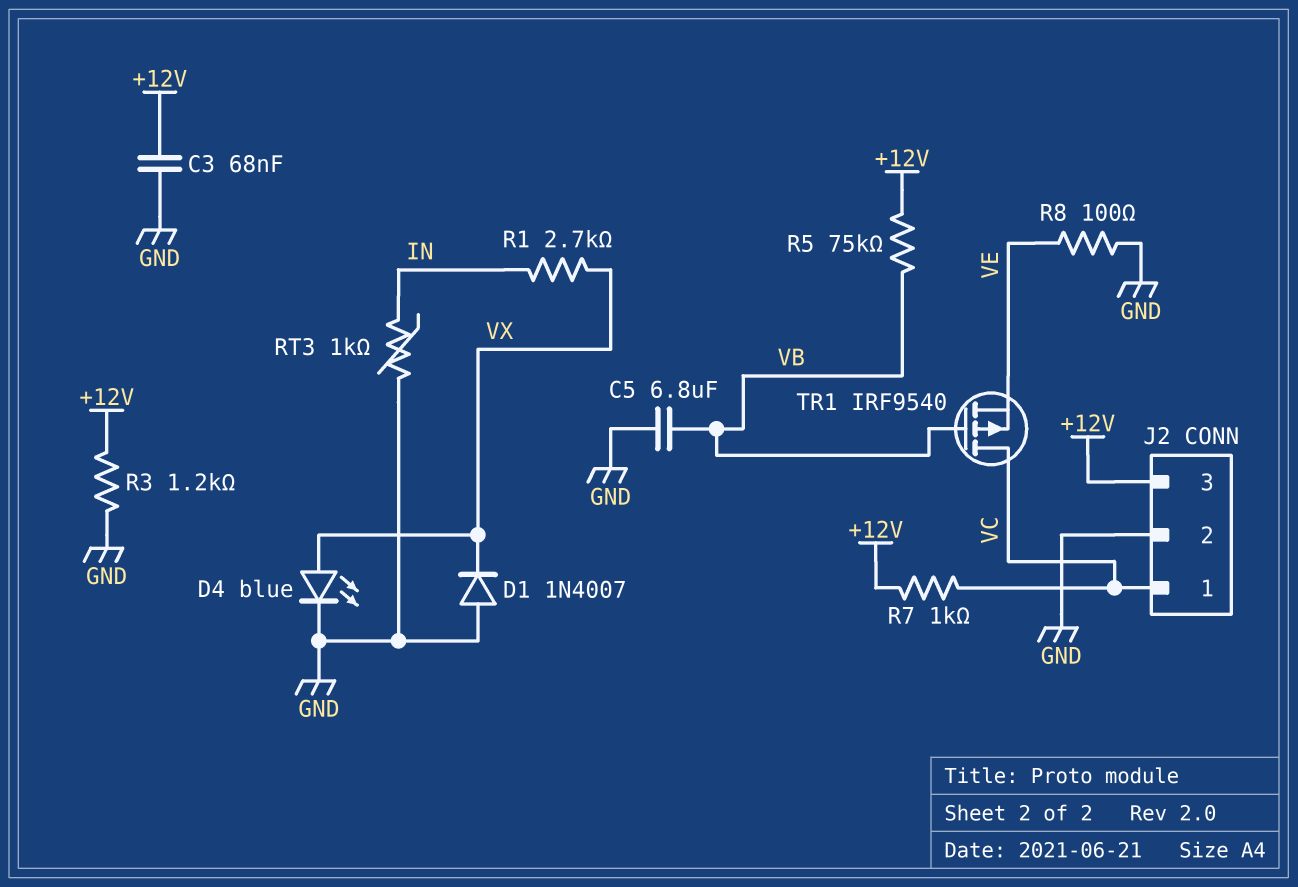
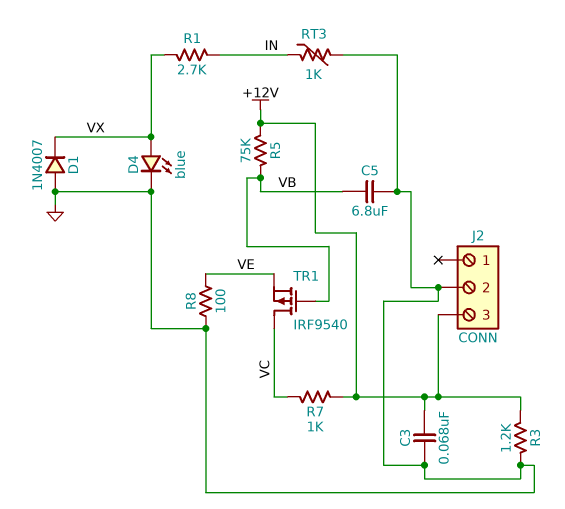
J2 pin 1: VC -> none

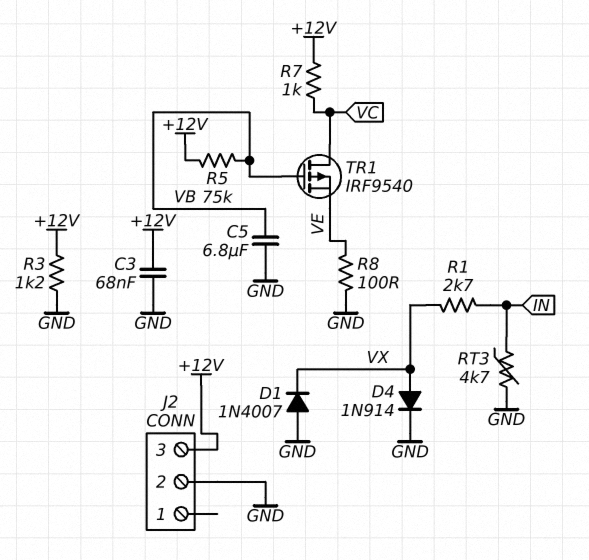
D4: LED blue (A VX, K GND) -> diode 1N914 (A VX, K GND)
RT3: 1k (GND, IN) -> 4.7k (GND, IN)

